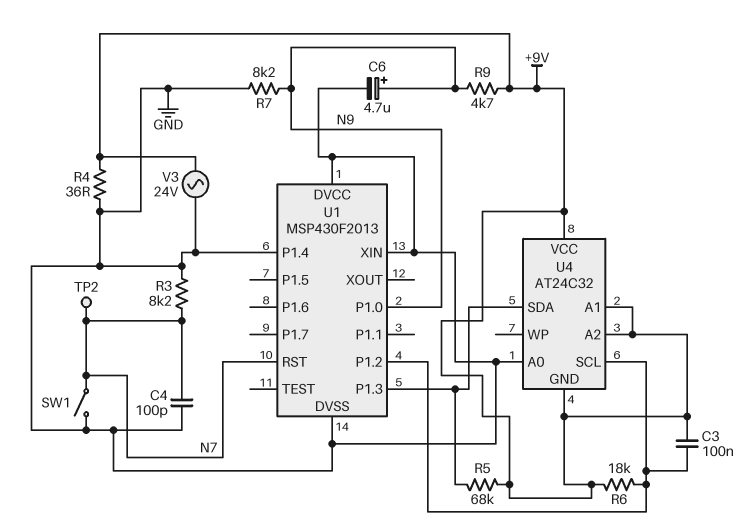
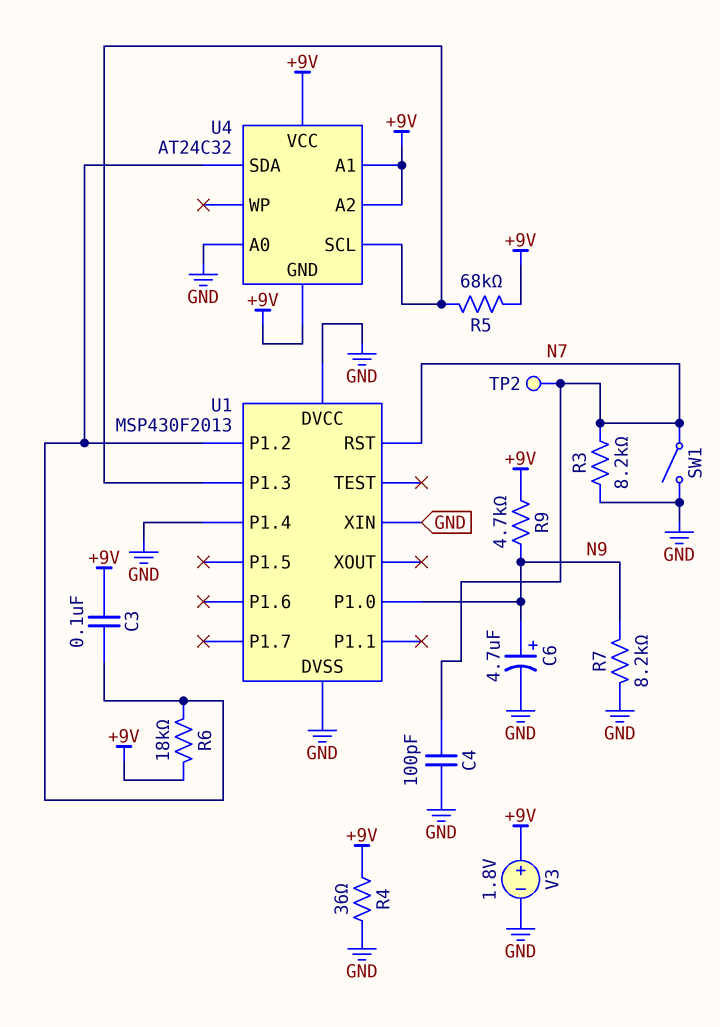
U4 pin SCL: U1/P1.2 -> U1/P1.3
U4 pin SDA: U1/P1.3 -> U1/P1.2
V3: AC 24V (+9V, GND) -> 1.8V (plus +9V, minus GND)

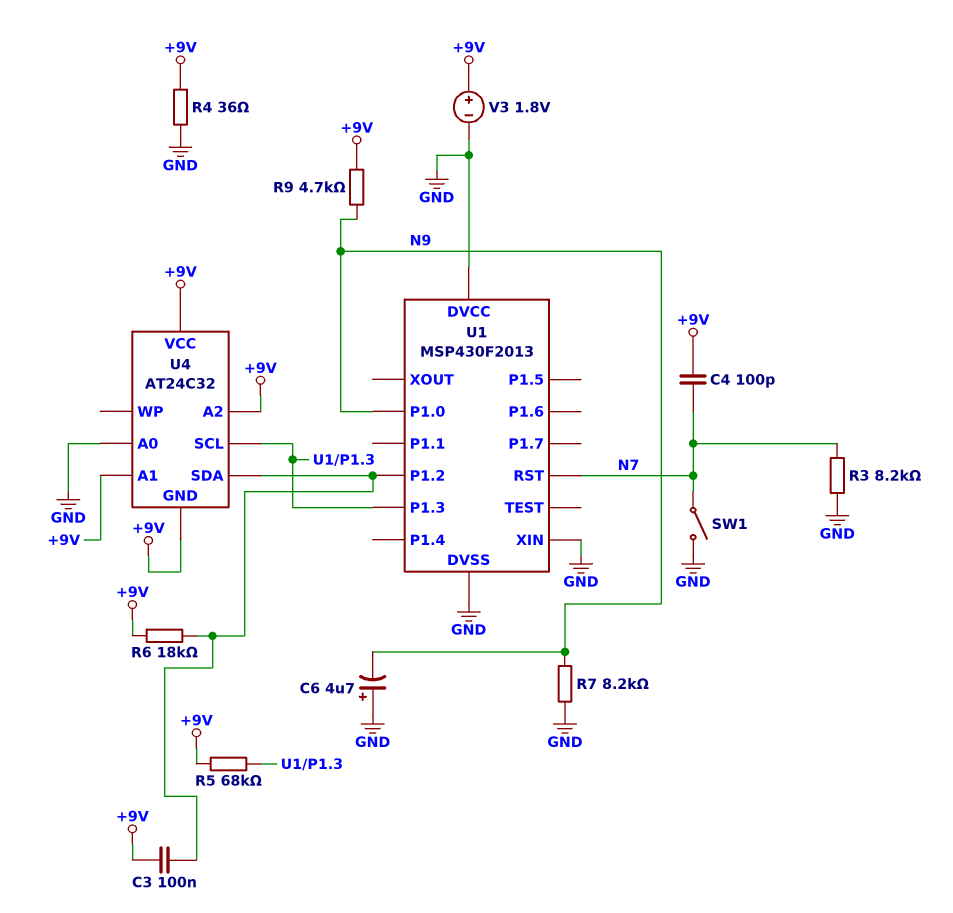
C4: 100pF (GND, N7) -> 100pF (+9V, N7)
C6: 4.7uF (plus N9, minus GND) -> 4.7uF (plus GND, minus N9)
TP2: test point (N7) -> none
U1 pin P1.4: GND -> none

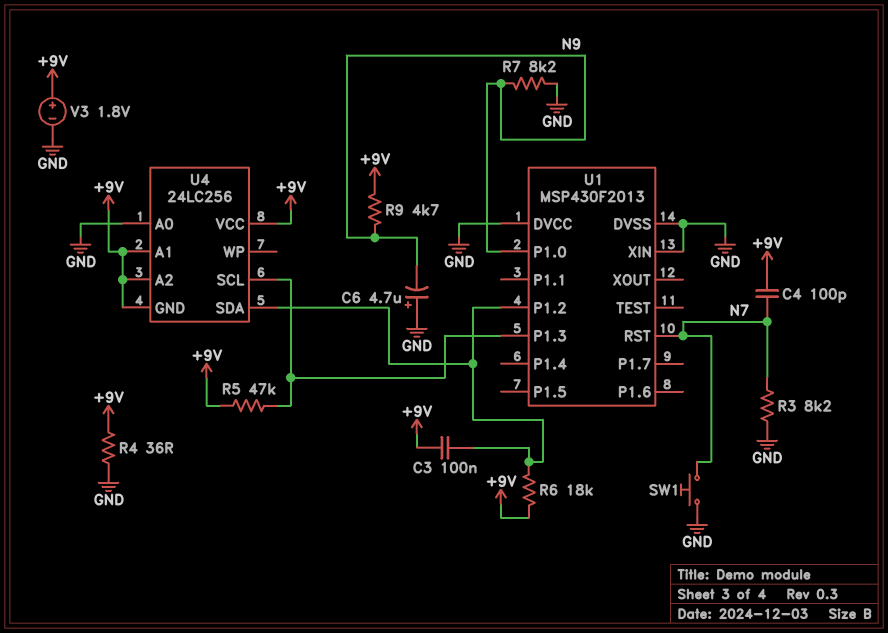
R5: 68k (+9V, U1/P1.3) -> 47k (+9V, U1/P1.3)
SW1: switch (GND, N7) -> button (GND, N7)
U4: AT24C32 -> 24LC256

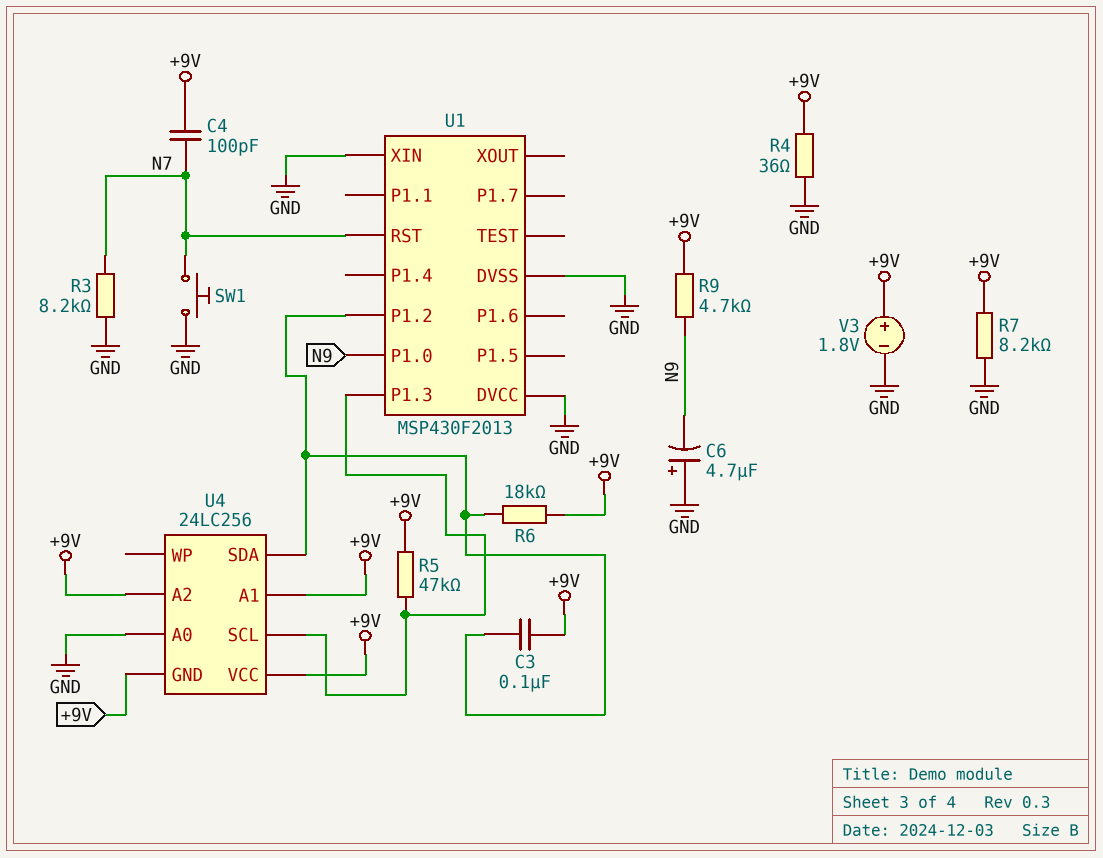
R7: 8.2k (GND, N9) -> 8.2k (+9V, GND)

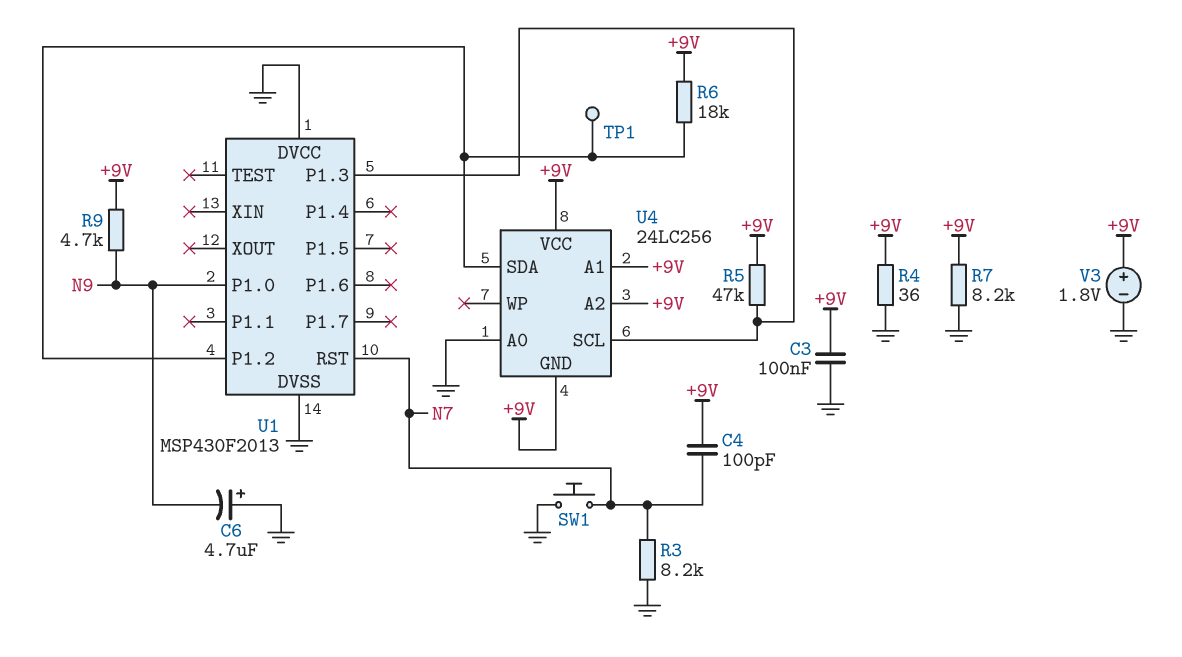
C3: 100nF (+9V, U1/P1.2) -> 100nF (+9V, GND)
TP1: none -> test point (U1/P1.2)
U1 pin XIN: GND -> none

